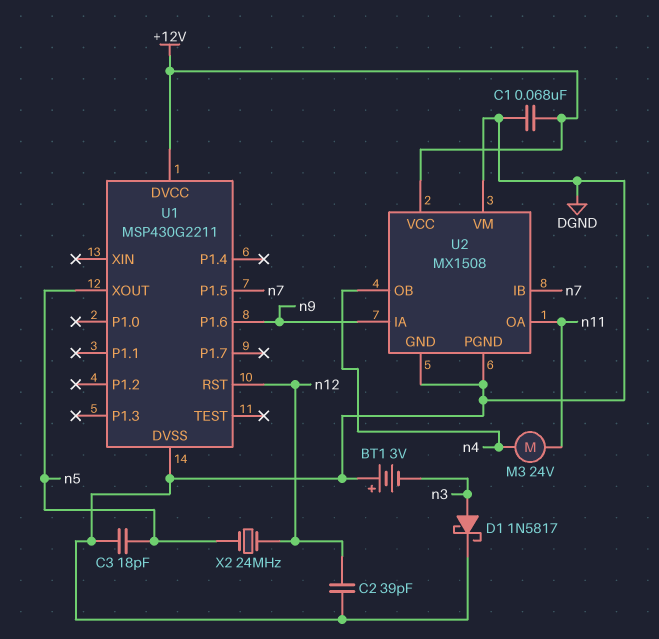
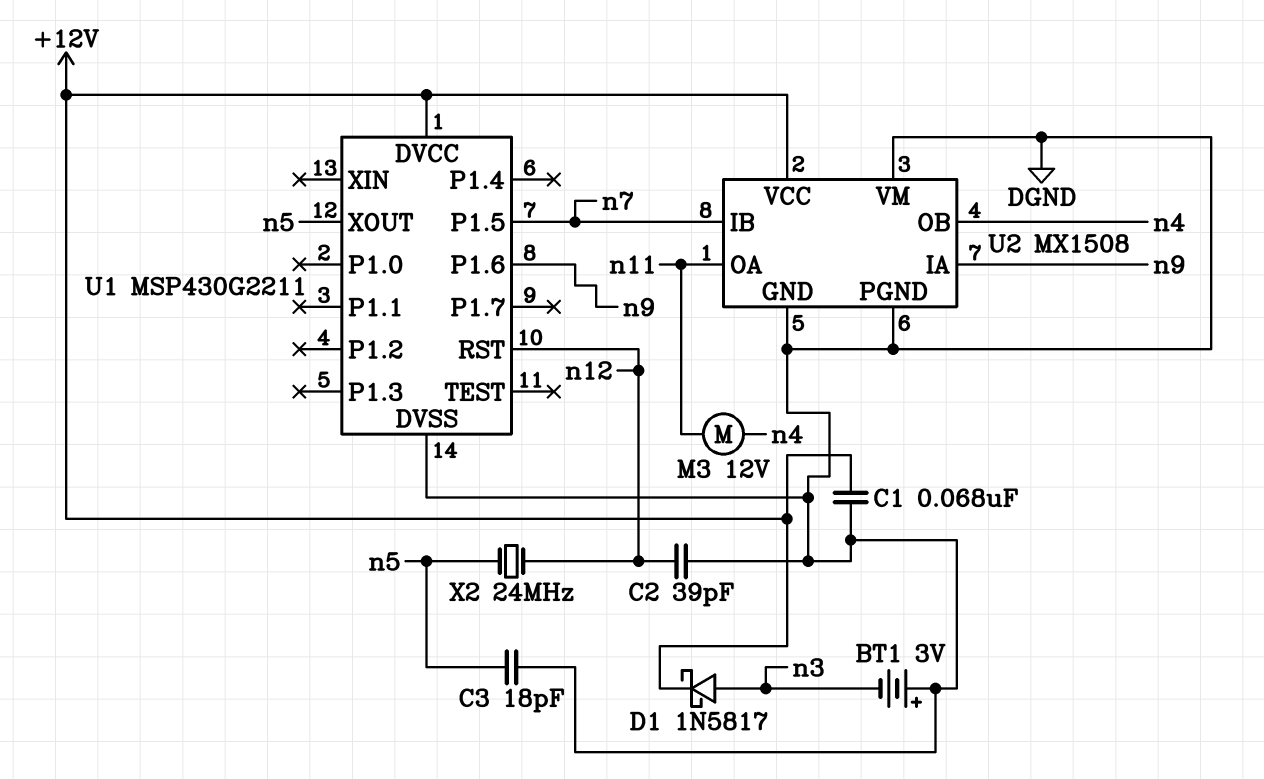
D1: schottky 1N5817 (A n3, K DGND) -> schottky 1N5817 (A n3, K +12V)
M3: motor 24V (n4, n11) -> motor 12V (n4, n11)

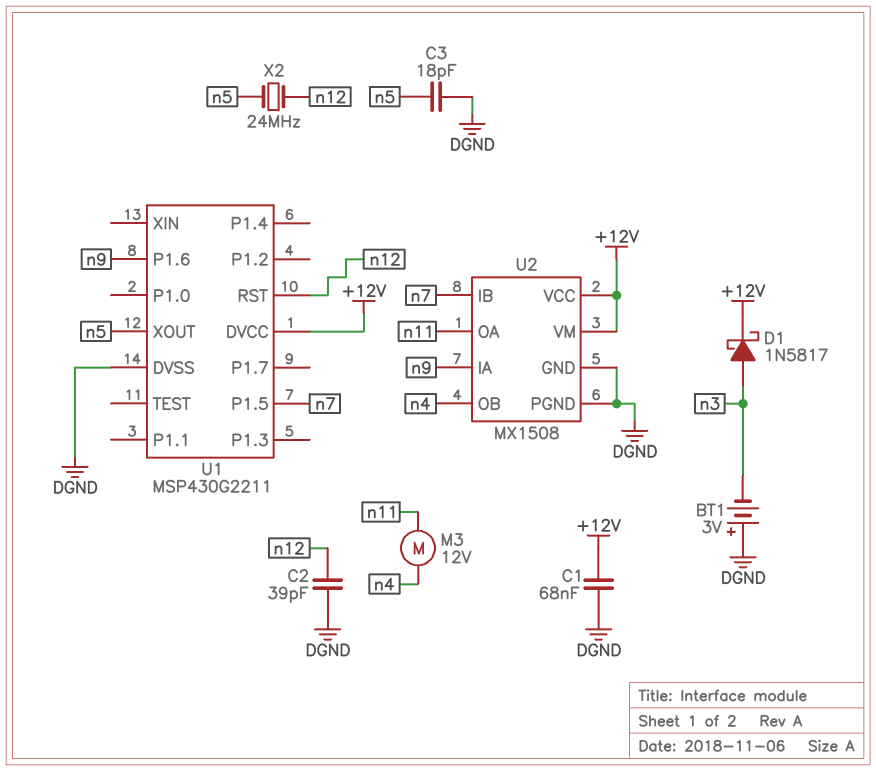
U2 pin VM: DGND -> +12V

